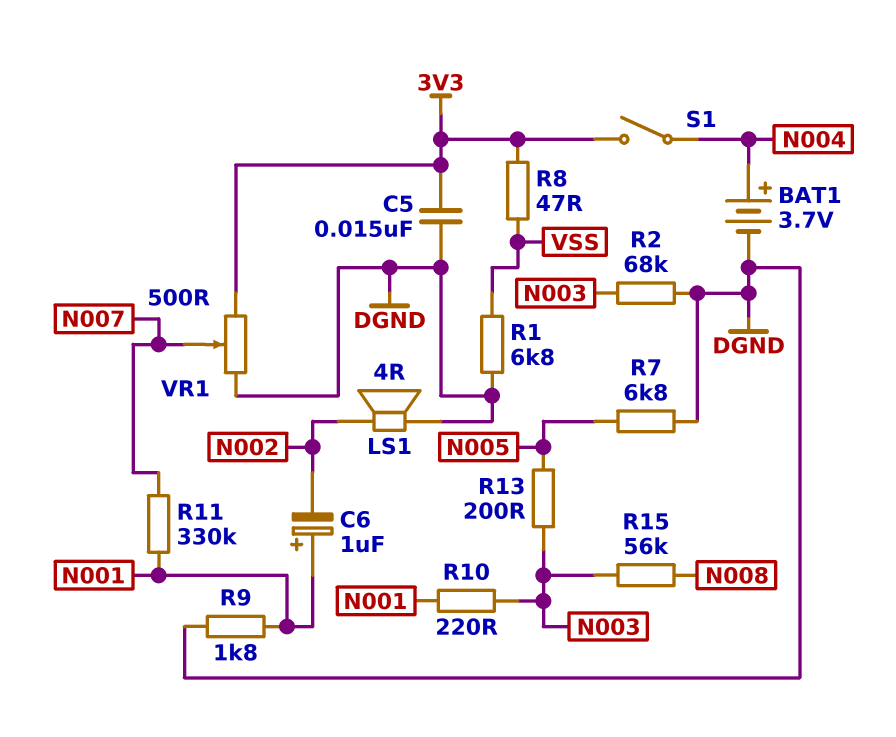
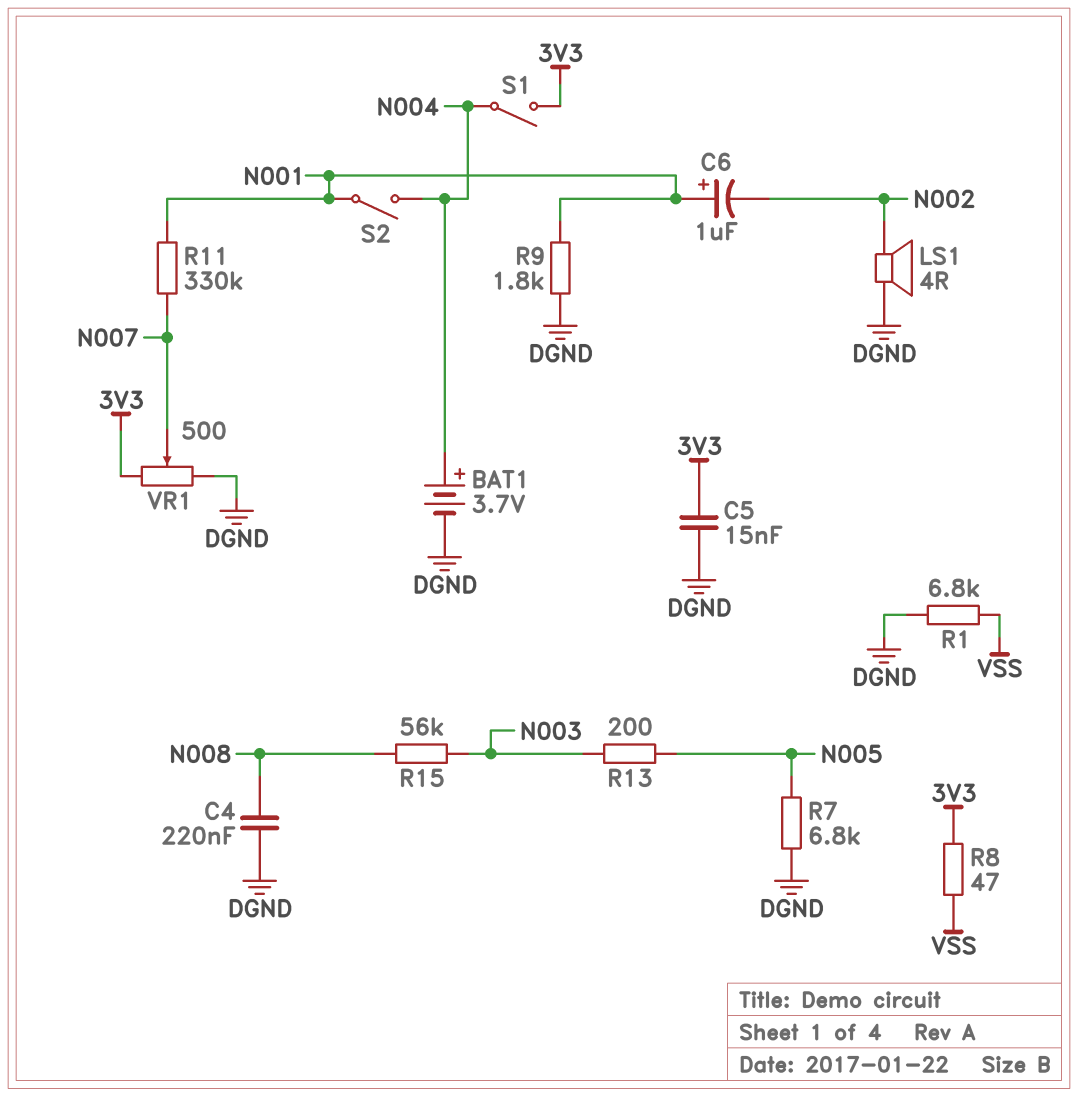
C4: none -> 220nF (DGND, N008)
R2: 68k (DGND, N003) -> none
R10: 220 (N001, N003) -> none
S2: none -> switch (N001, N004)

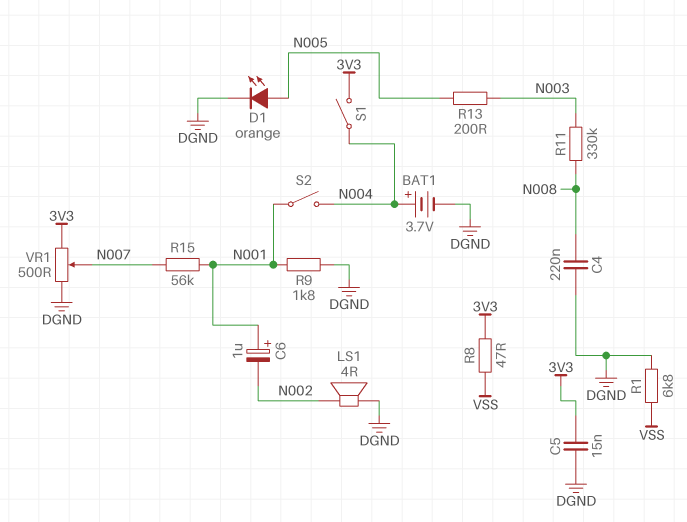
D1: none -> LED orange (A N005, K DGND)
R7: 6.8k (DGND, N005) -> none
R11: 330k (N001, N007) -> 330k (N003, N008)
R15: 56k (N003, N008) -> 56k (N001, N007)

